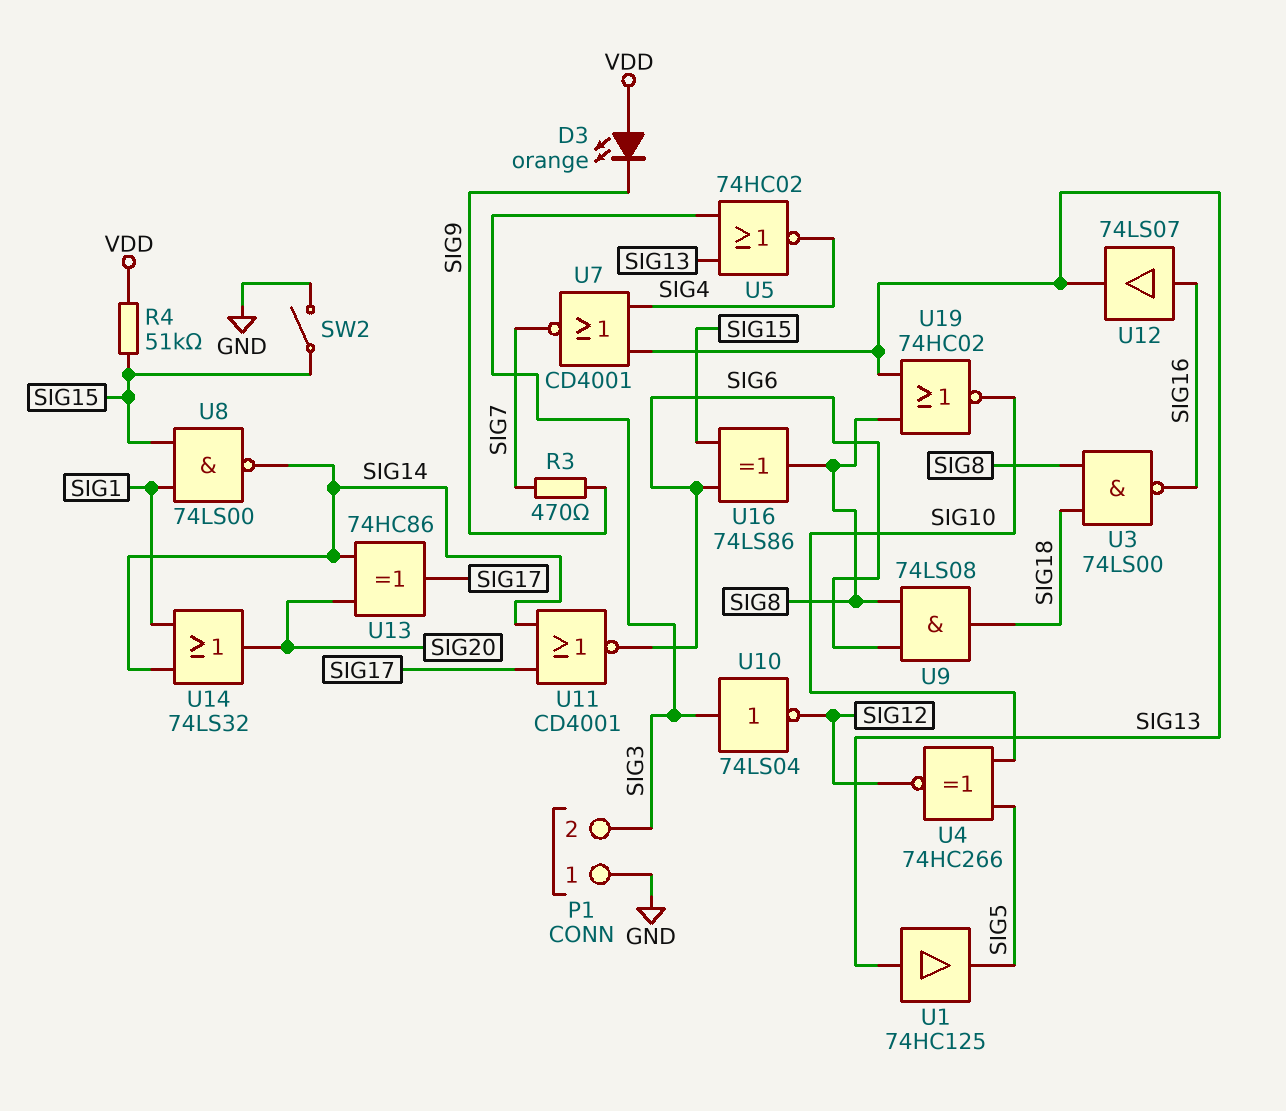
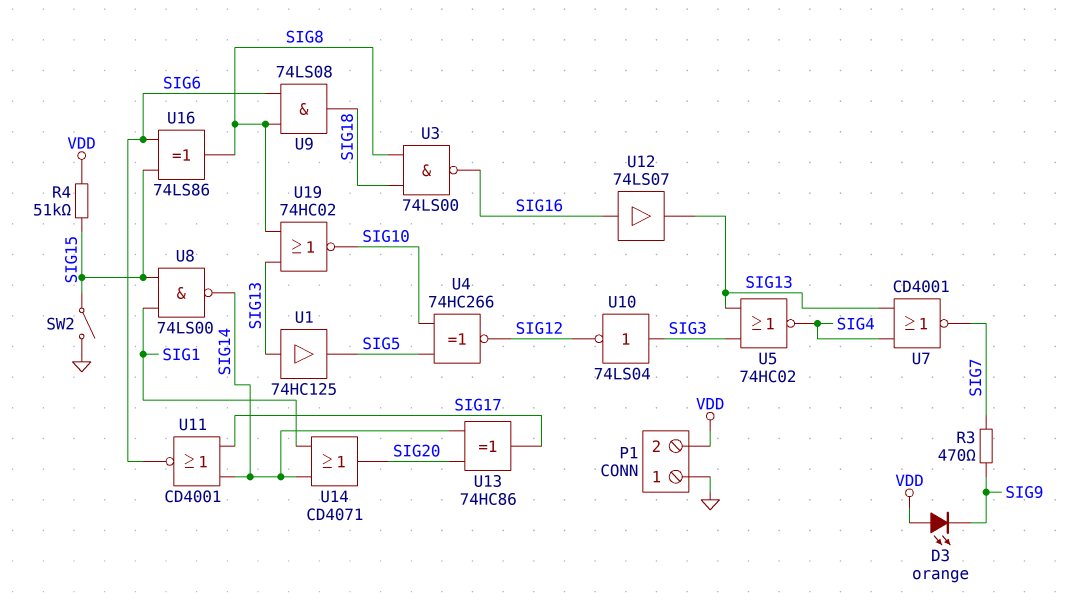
P1 pin 2: SIG3 -> VDD
U14: OR 74LS32 (in SIG1, in SIG14, out SIG20) -> OR CD4071 (in SIG1, in SIG14, out SIG20)

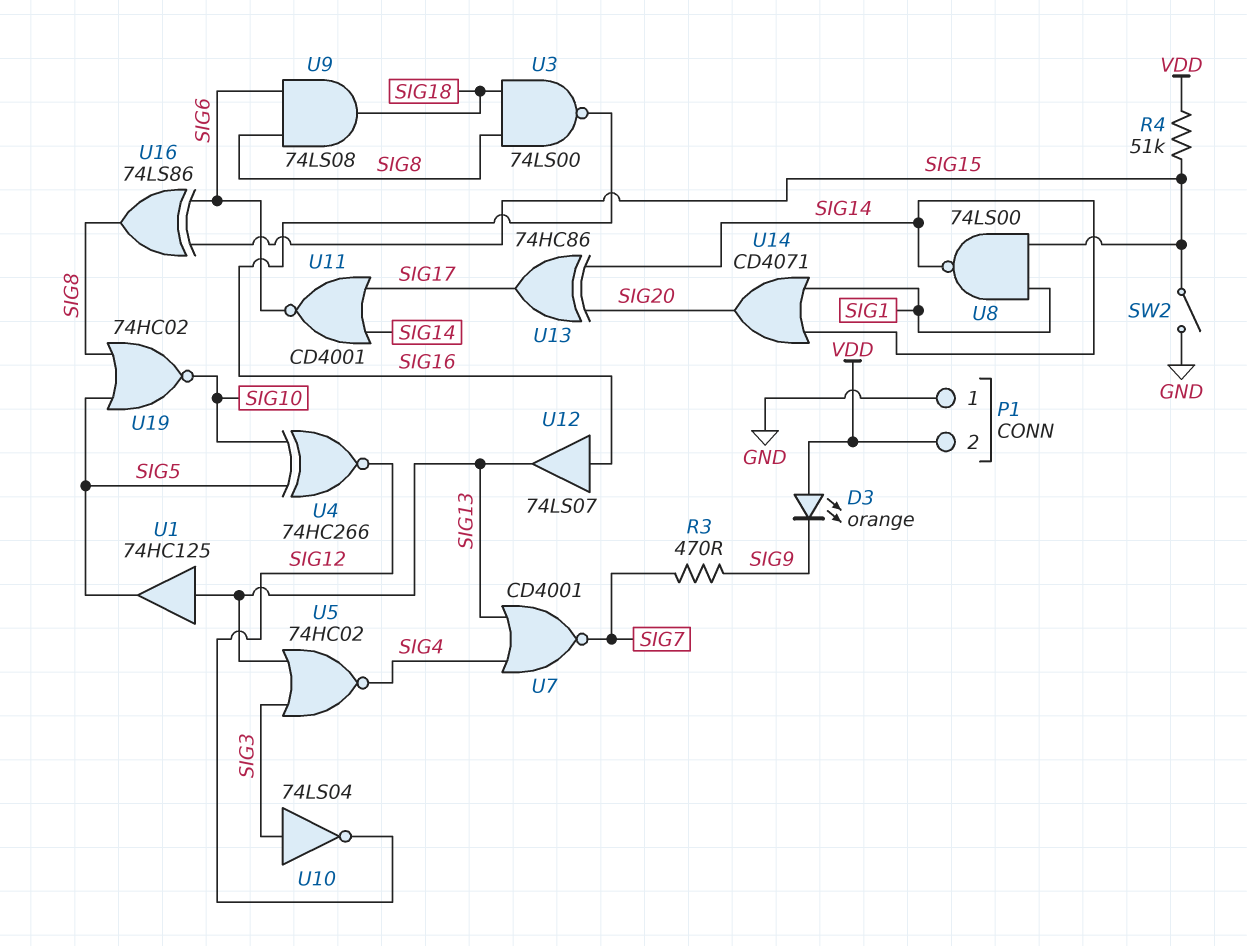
U19: NOR 74HC02 (in SIG8, in SIG13, out SIG10) -> NOR 74HC02 (in SIG5, in SIG8, out SIG10)

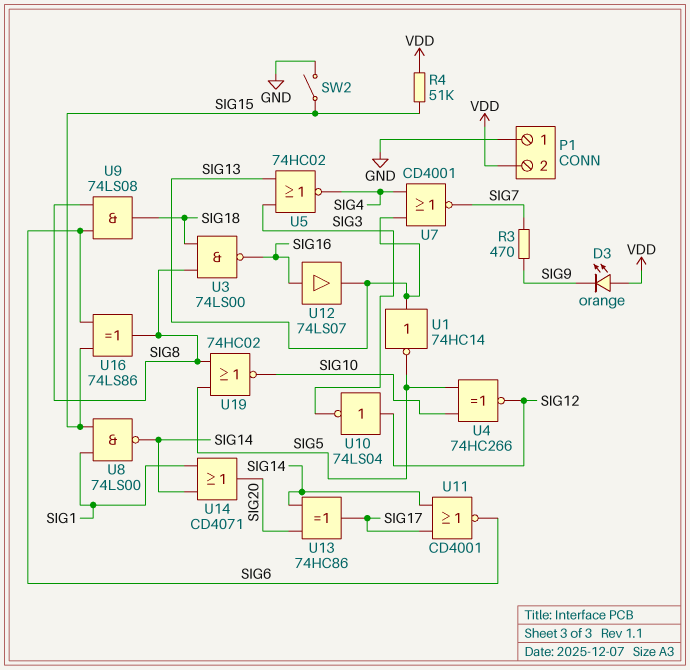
U1: buffer 74HC125 (in SIG13, out SIG5) -> NOT 74HC14 (in SIG13, out SIG5)
U10: NOT 74LS04 (in SIG3, out SIG12) -> NOT 74LS04 (in SIG12, out SIG3)

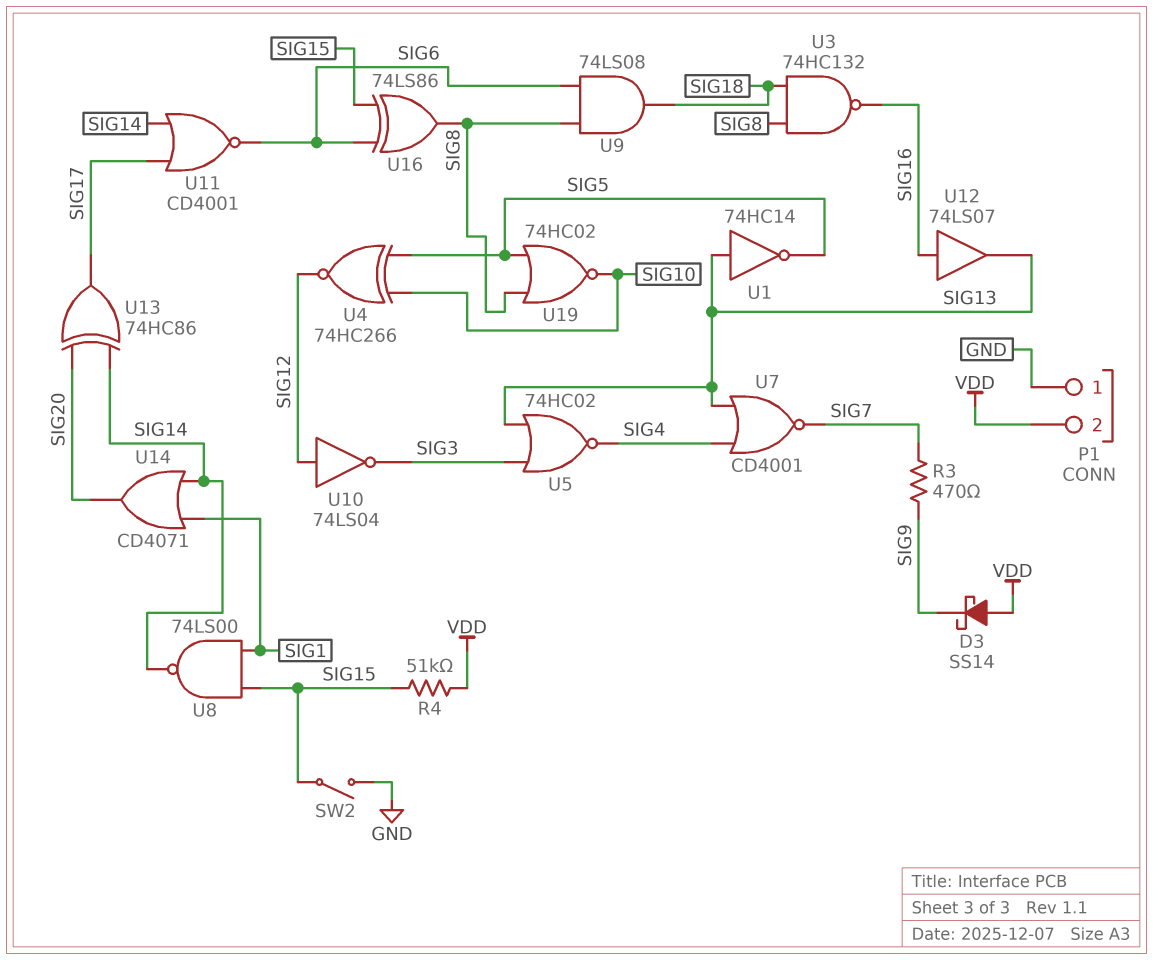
D3: LED orange (A VDD, K SIG9) -> schottky SS14 (A VDD, K SIG9)
U3: NAND 74LS00 (in SIG8, in SIG18, out SIG16) -> NAND 74HC132 (in SIG8, in SIG18, out SIG16)

